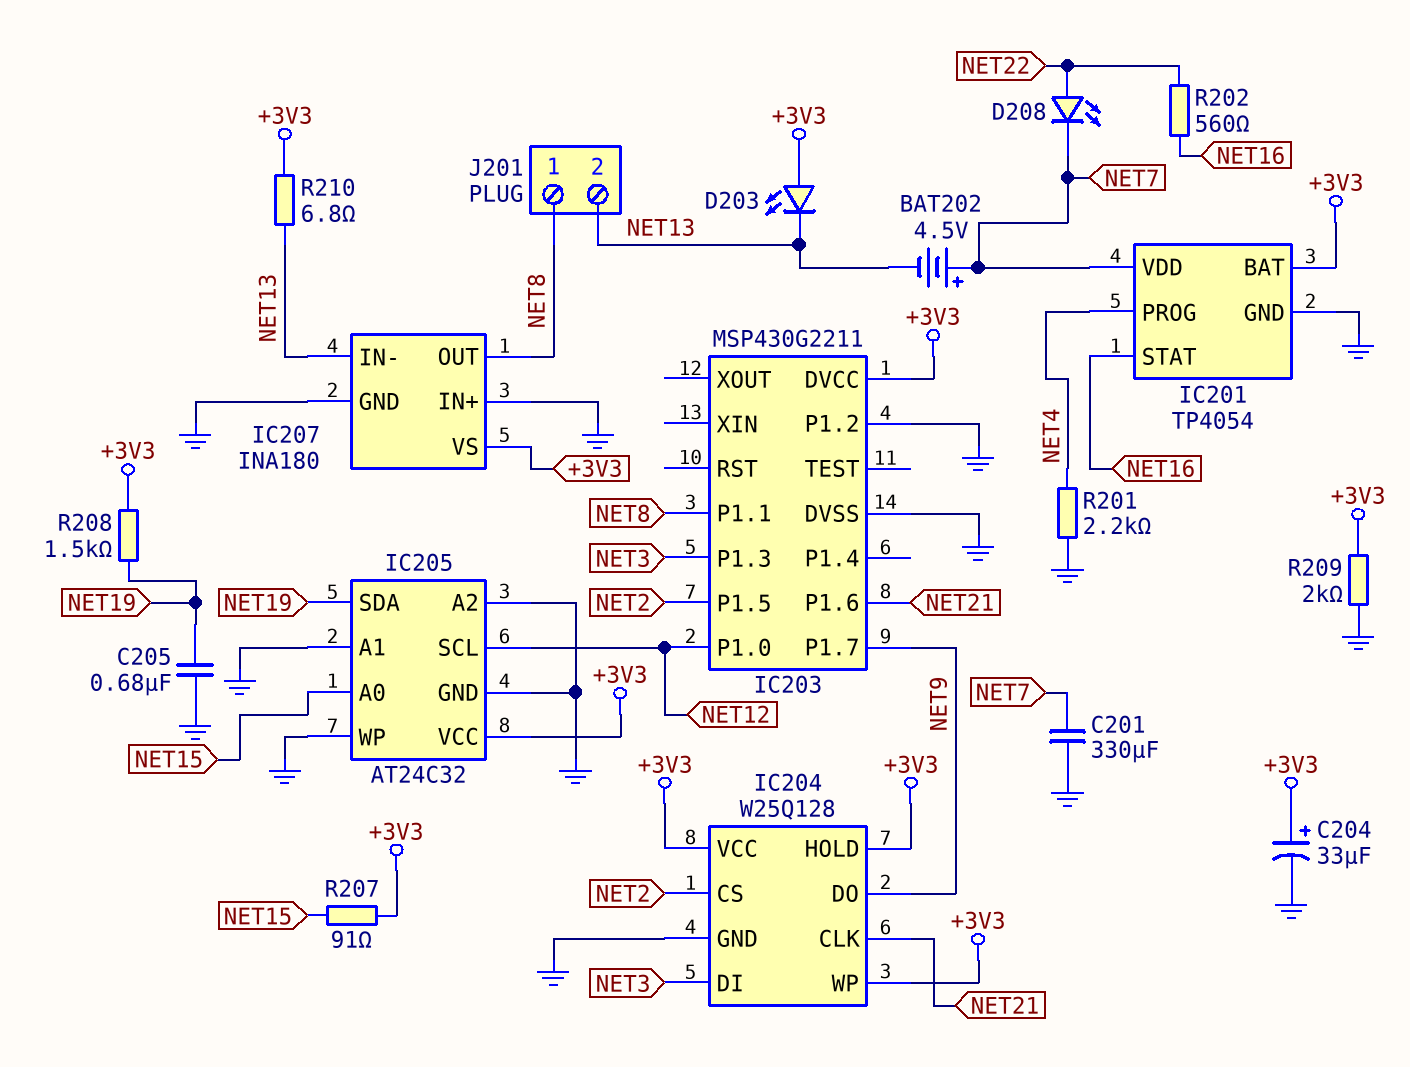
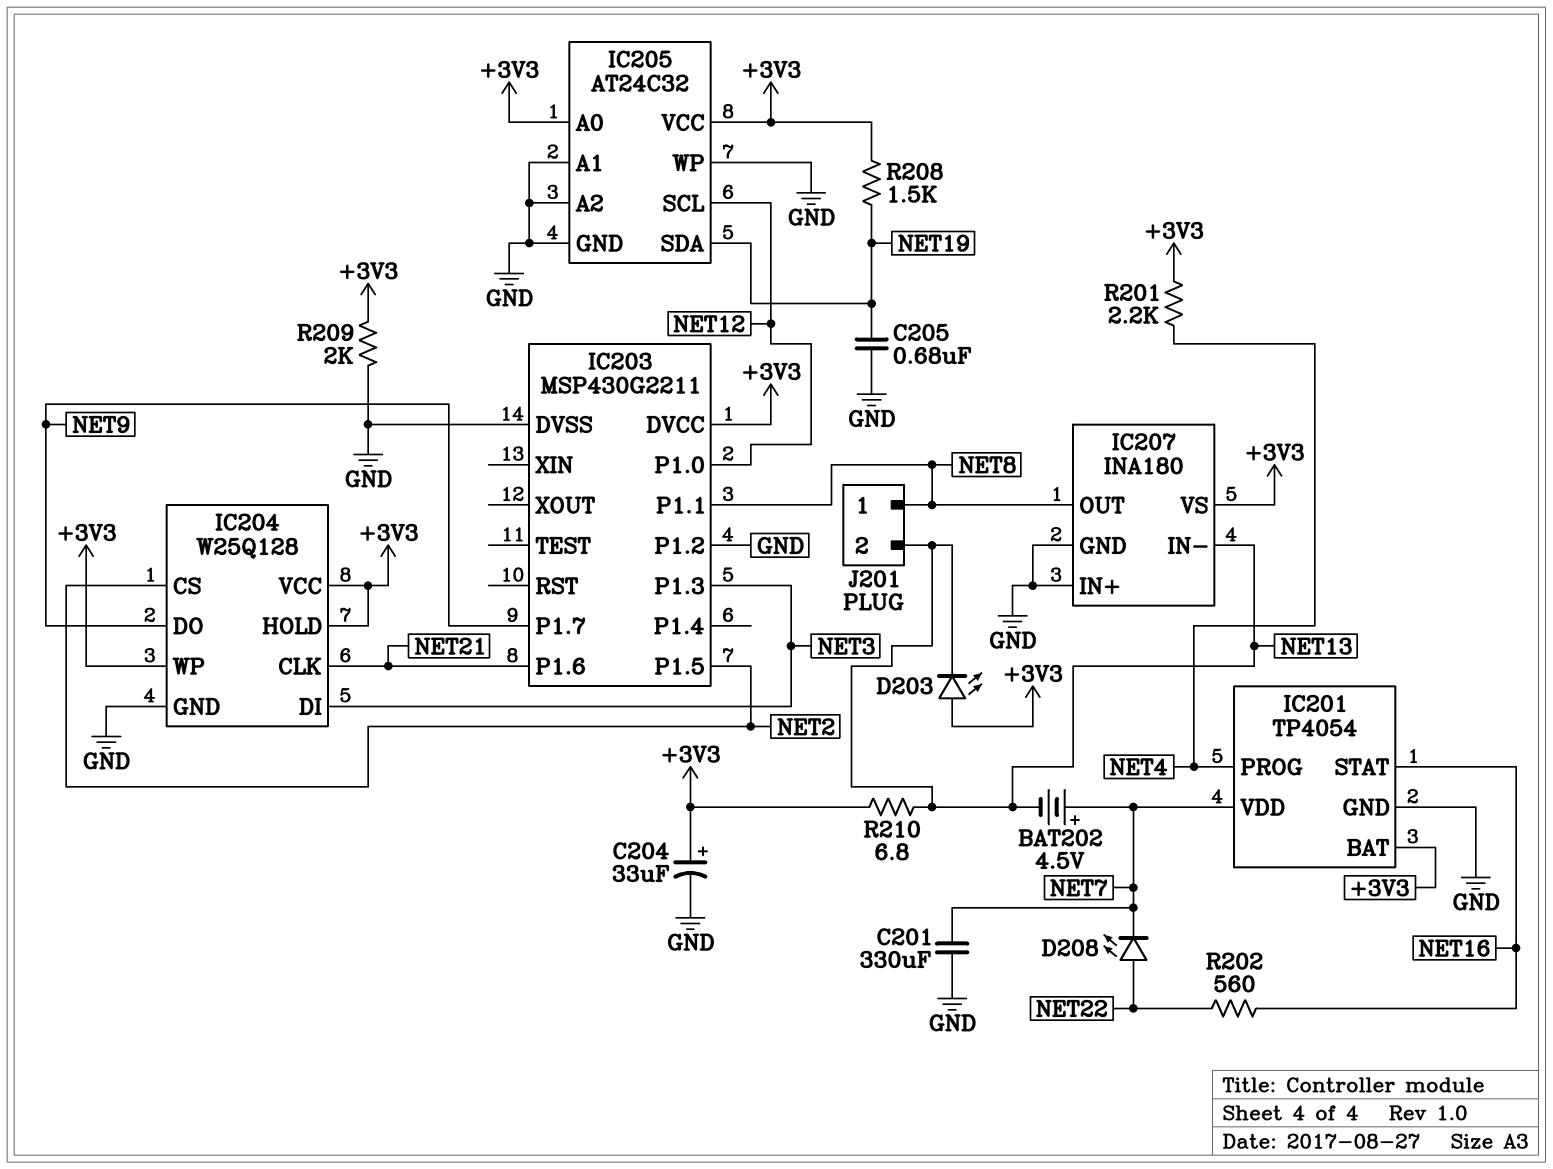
IC205 pin A0: NET15 -> +3V3
R201: 2.2k (GND, NET4) -> 2.2k (+3V3, NET4)
R207: 91 (+3V3, NET15) -> none

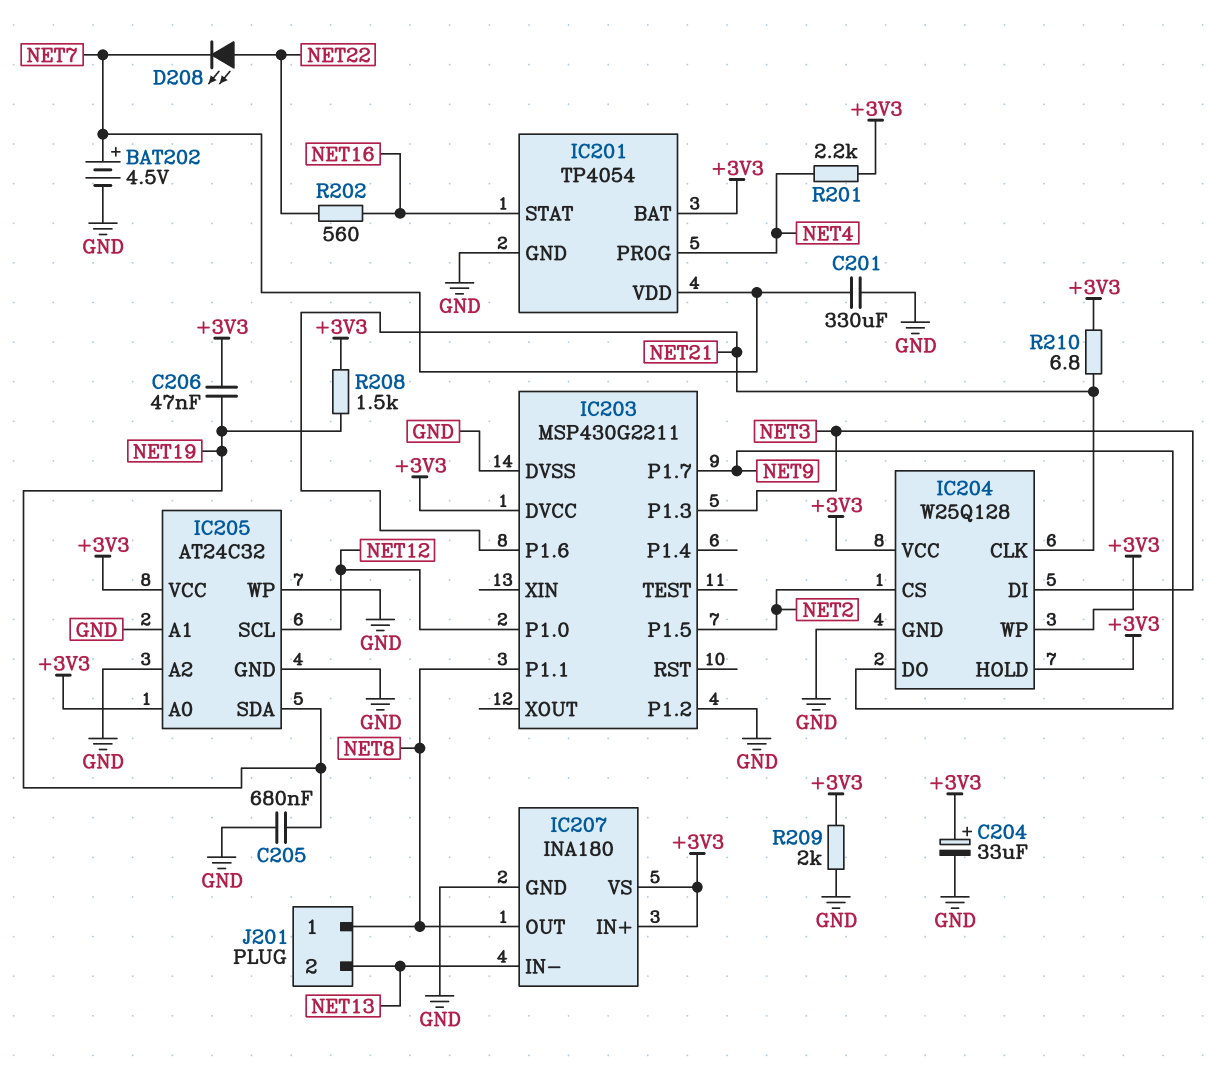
BAT202: 4.5V (plus NET7, minus NET13) -> 4.5V (plus NET7, minus GND)
C206: none -> 47nF (+3V3, NET19)
D203: LED (A +3V3, K NET13) -> none
IC207 pin IN+: GND -> +3V3
R210: 6.8 (+3V3, NET13) -> 6.8 (+3V3, NET21)

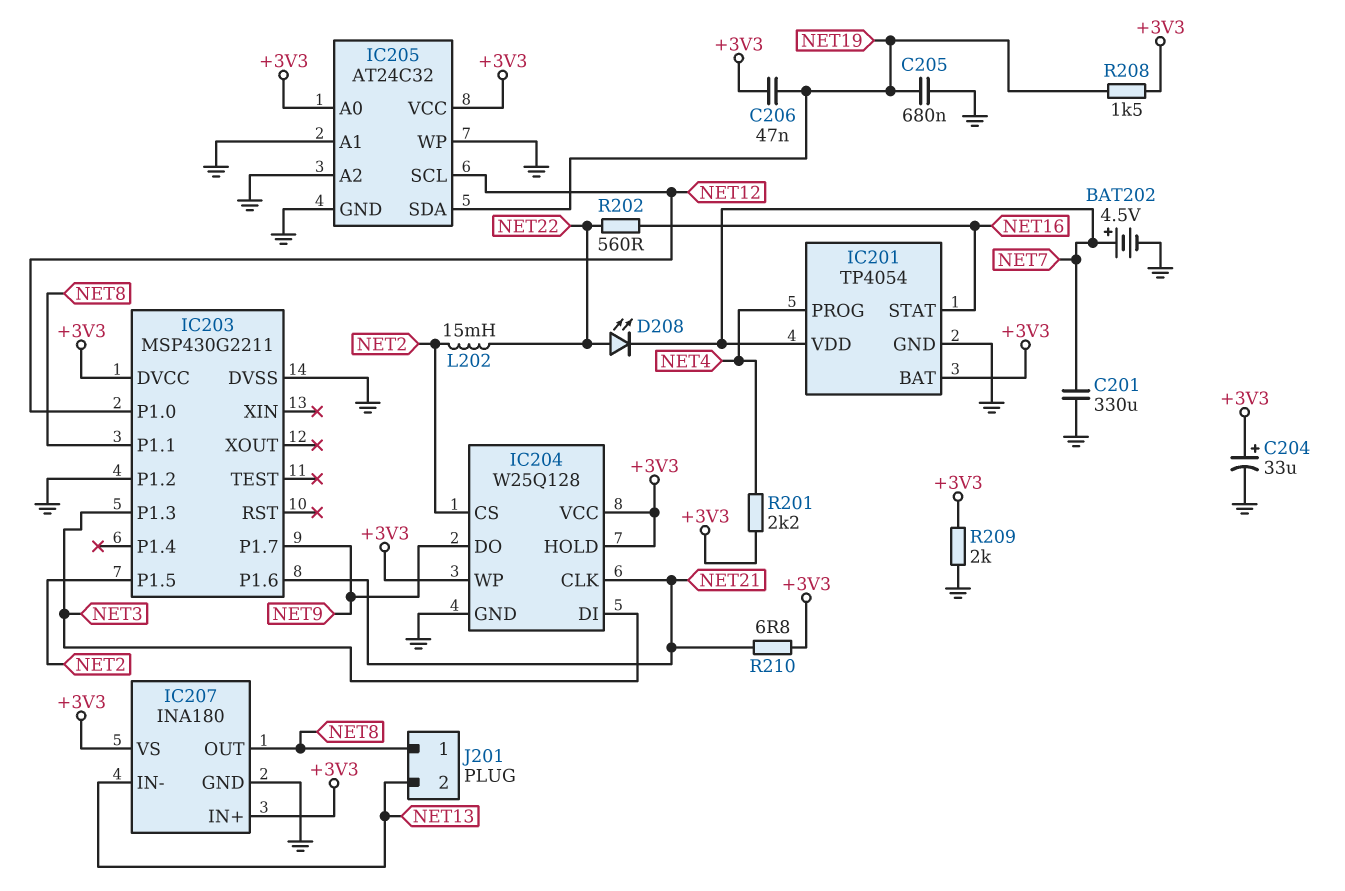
L202: none -> 15mH (NET2, NET22)

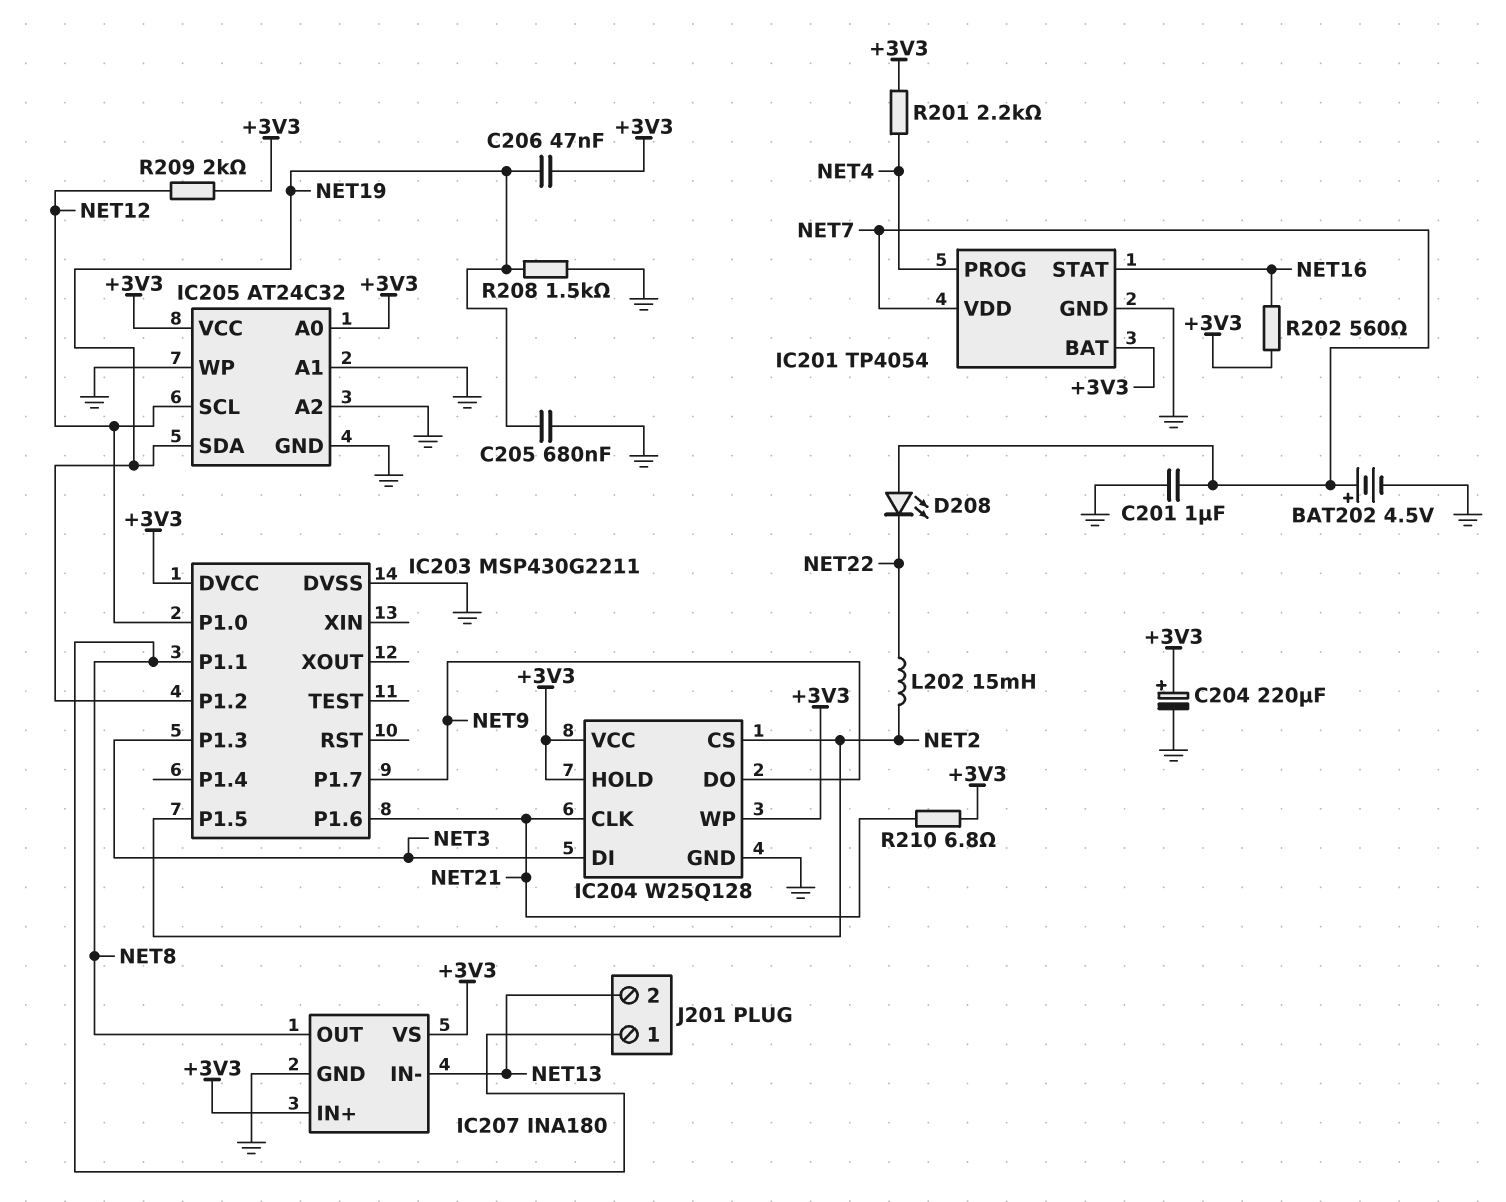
C201: 330uF (GND, NET7) -> 1uF (GND, NET7)
C204: 33uF (plus +3V3, minus GND) -> 220uF (plus +3V3, minus GND)
D208: LED (A NET22, K NET7) -> LED (A NET7, K NET22)
IC203 pin P1.2: GND -> NET19
R202: 560 (NET16, NET22) -> 560 (+3V3, NET16)
R208: 1.5k (+3V3, NET19) -> 1.5k (GND, NET19)
R209: 2k (+3V3, GND) -> 2k (+3V3, NET12)

